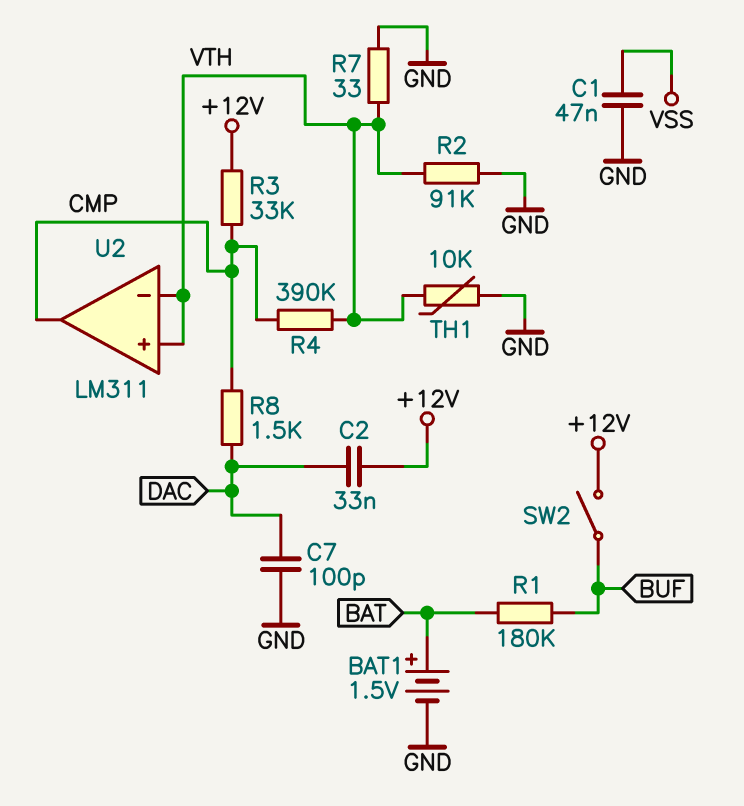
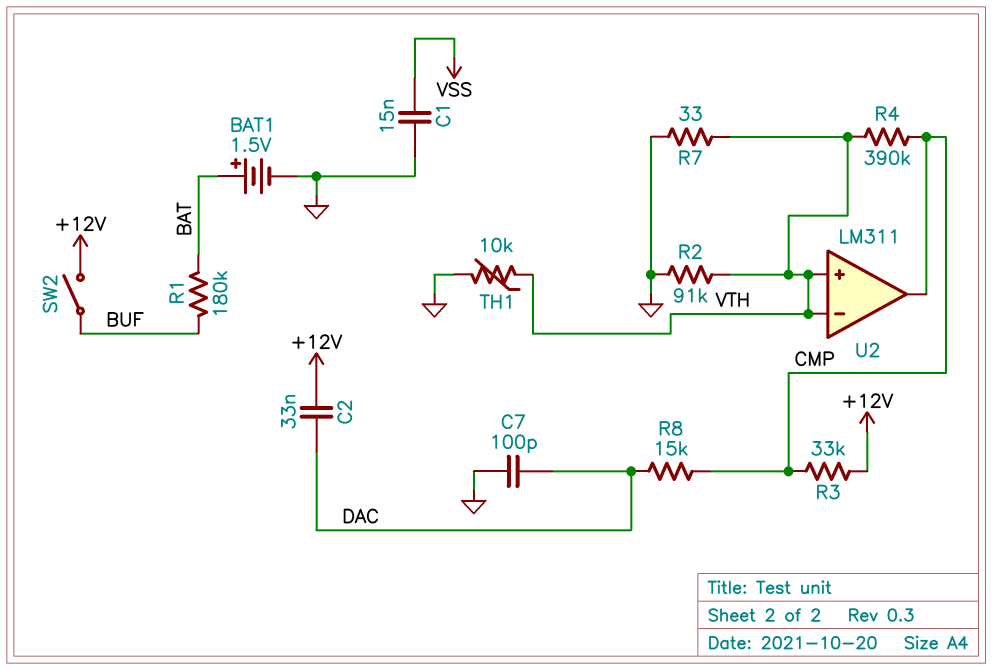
C1: 47nF (GND, VSS) -> 15nF (GND, VSS)
R8: 1.5k (CMP, DAC) -> 15k (CMP, DAC)

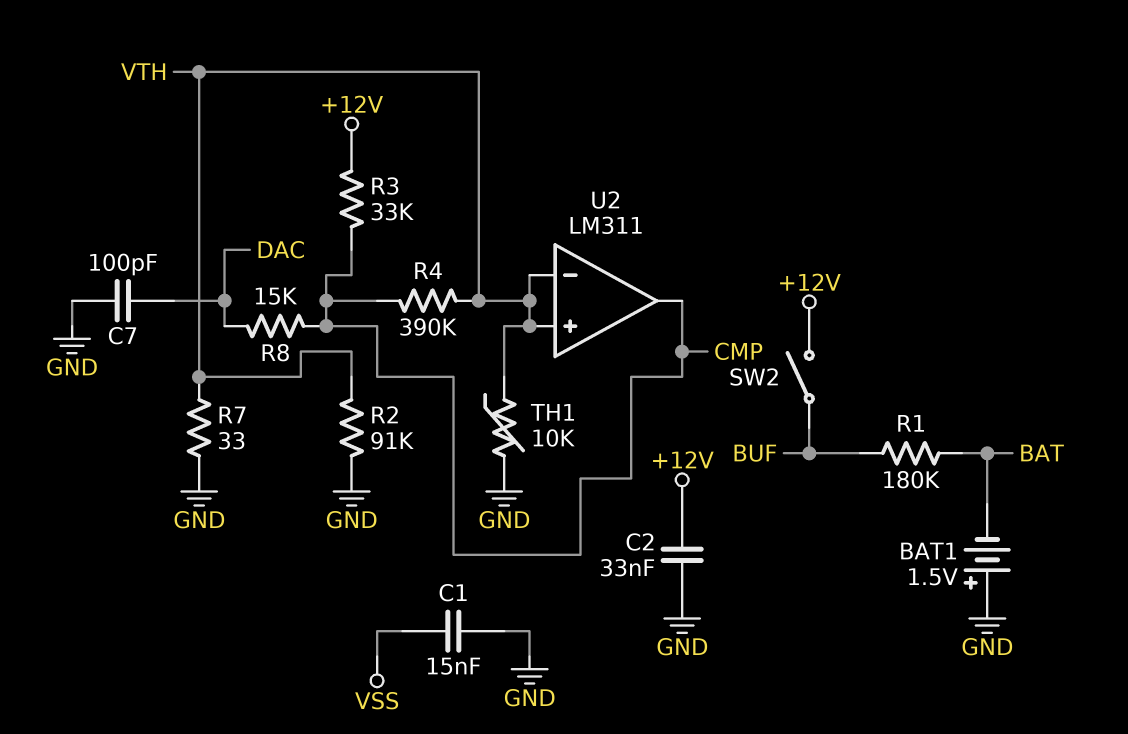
BAT1: 1.5V (plus BAT, minus GND) -> 1.5V (plus GND, minus BAT)
C2: 33nF (+12V, DAC) -> 33nF (+12V, GND)

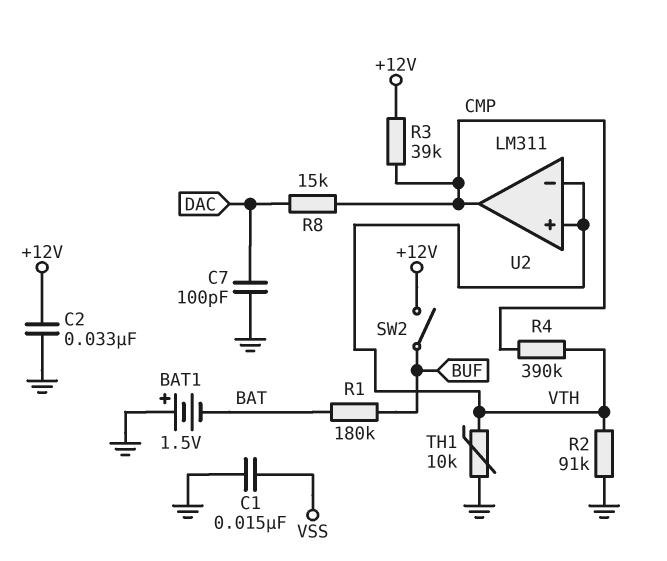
R3: 33k (+12V, CMP) -> 39k (+12V, CMP)
R7: 33 (GND, VTH) -> none

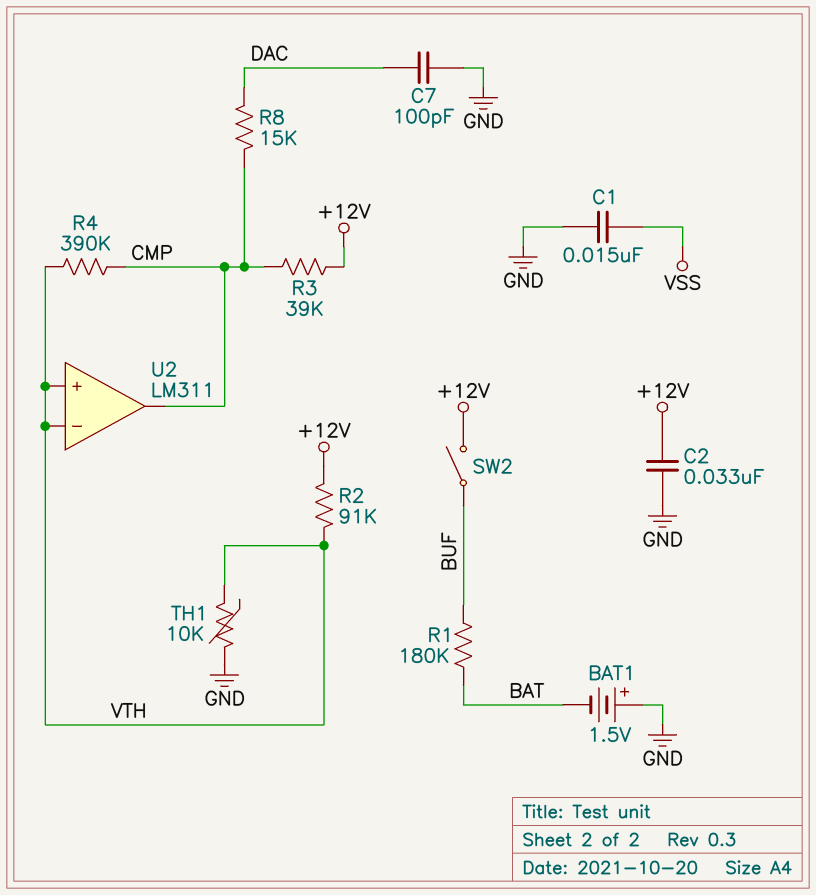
R2: 91k (GND, VTH) -> 91k (+12V, VTH)

